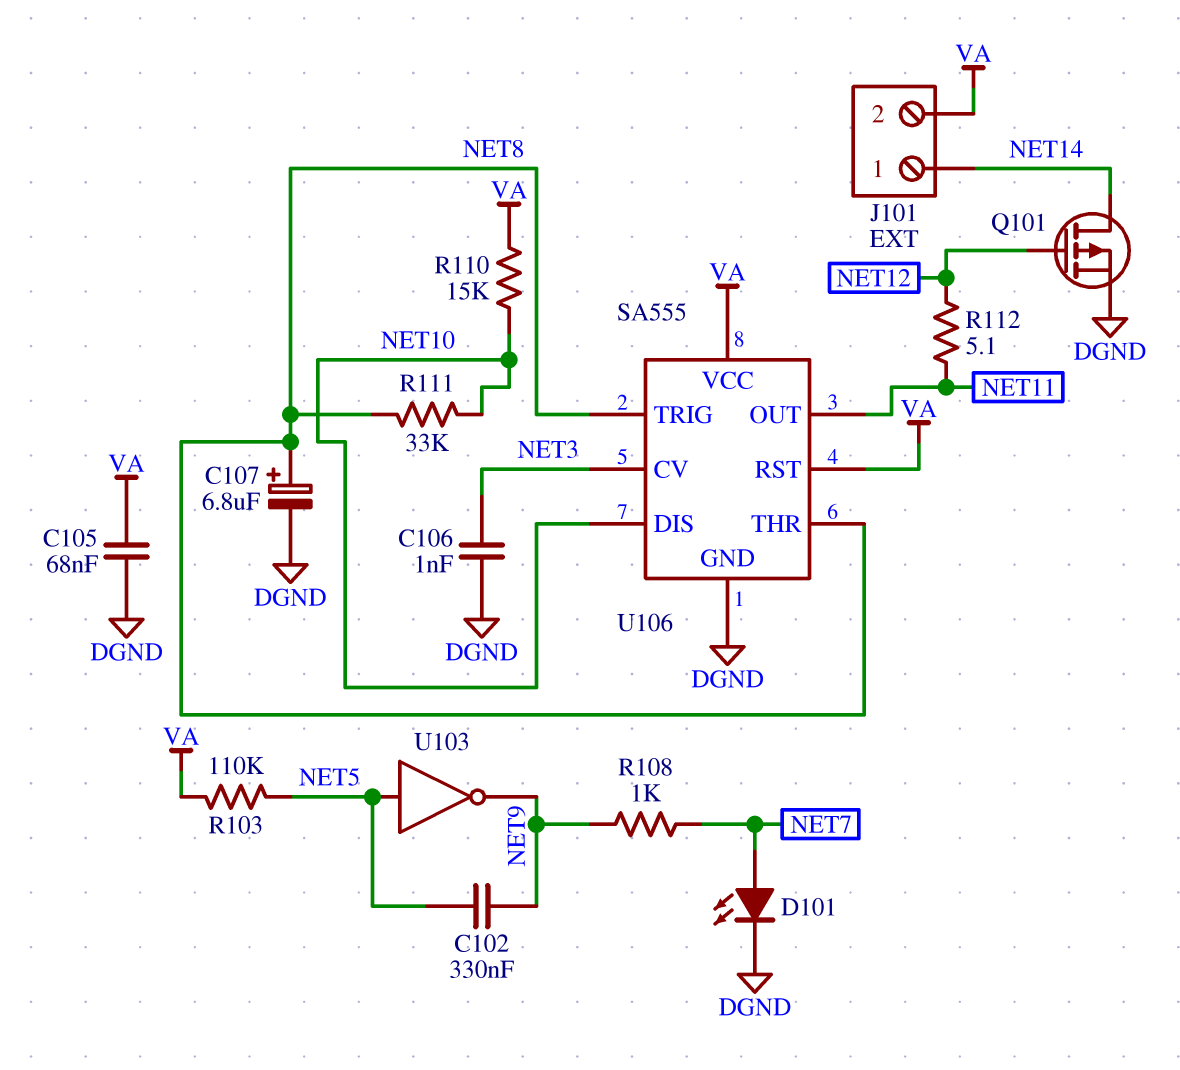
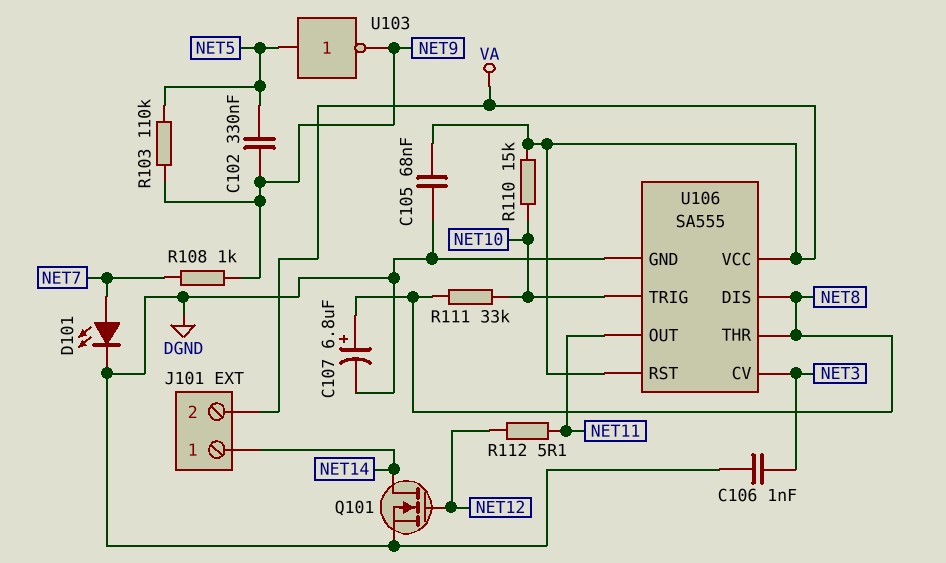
Q101: PMOS (G NET12, D NET14, S DGND) -> NMOS (G NET12, D NET14, S DGND)
R103: 110k (NET5, VA) -> 110k (NET5, NET9)
U106 pin DIS: NET10 -> NET8
U106 pin TRIG: NET8 -> NET10

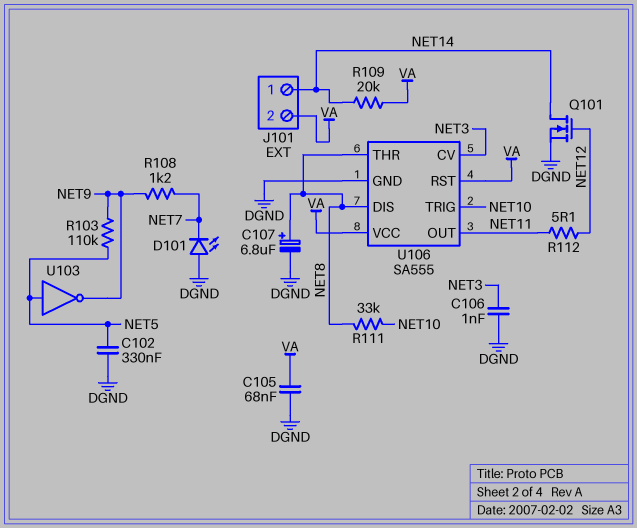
C102: 330nF (NET5, NET9) -> 330nF (DGND, NET5)
D101: LED (A NET7, K DGND) -> LED (A DGND, K NET7)
R108: 1k (NET7, NET9) -> 1.2k (NET7, NET9)
R109: none -> 20k (NET14, VA)
R110: 15k (NET10, VA) -> none

